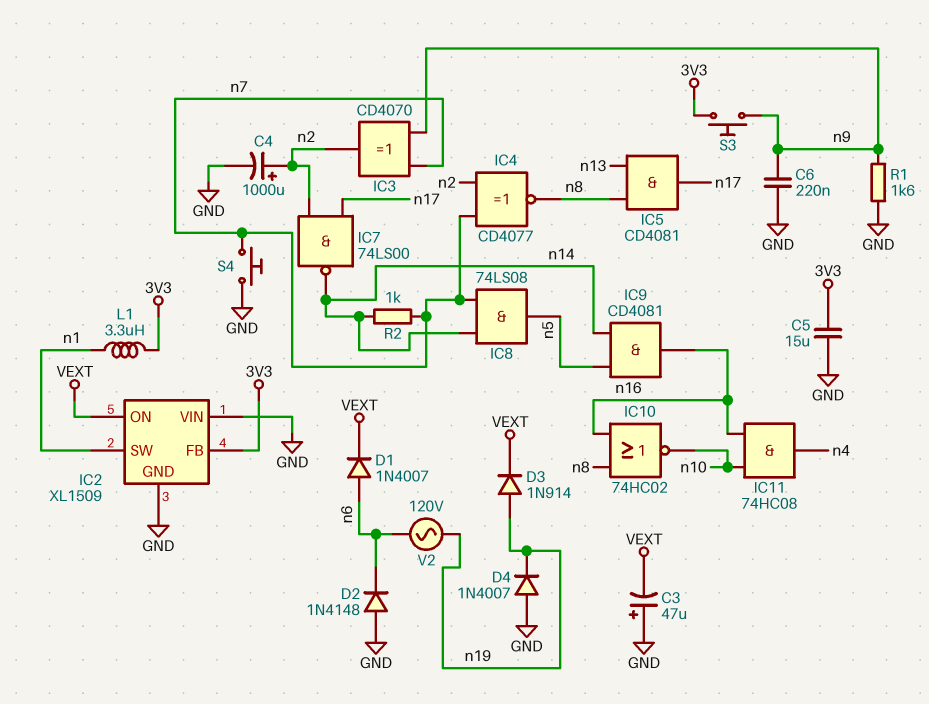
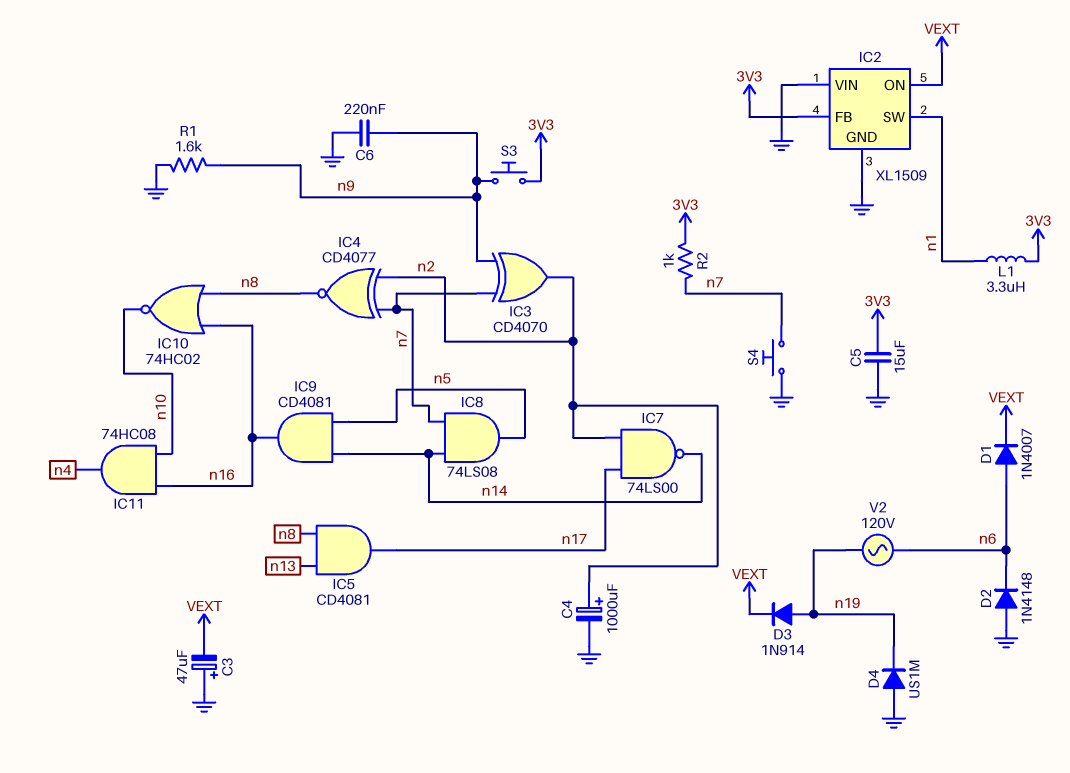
D4: diode 1N4007 (A GND, K n19) -> diode US1M (A GND, K n19)
R2: 1k (n7, n14) -> 1k (3V3, n7)

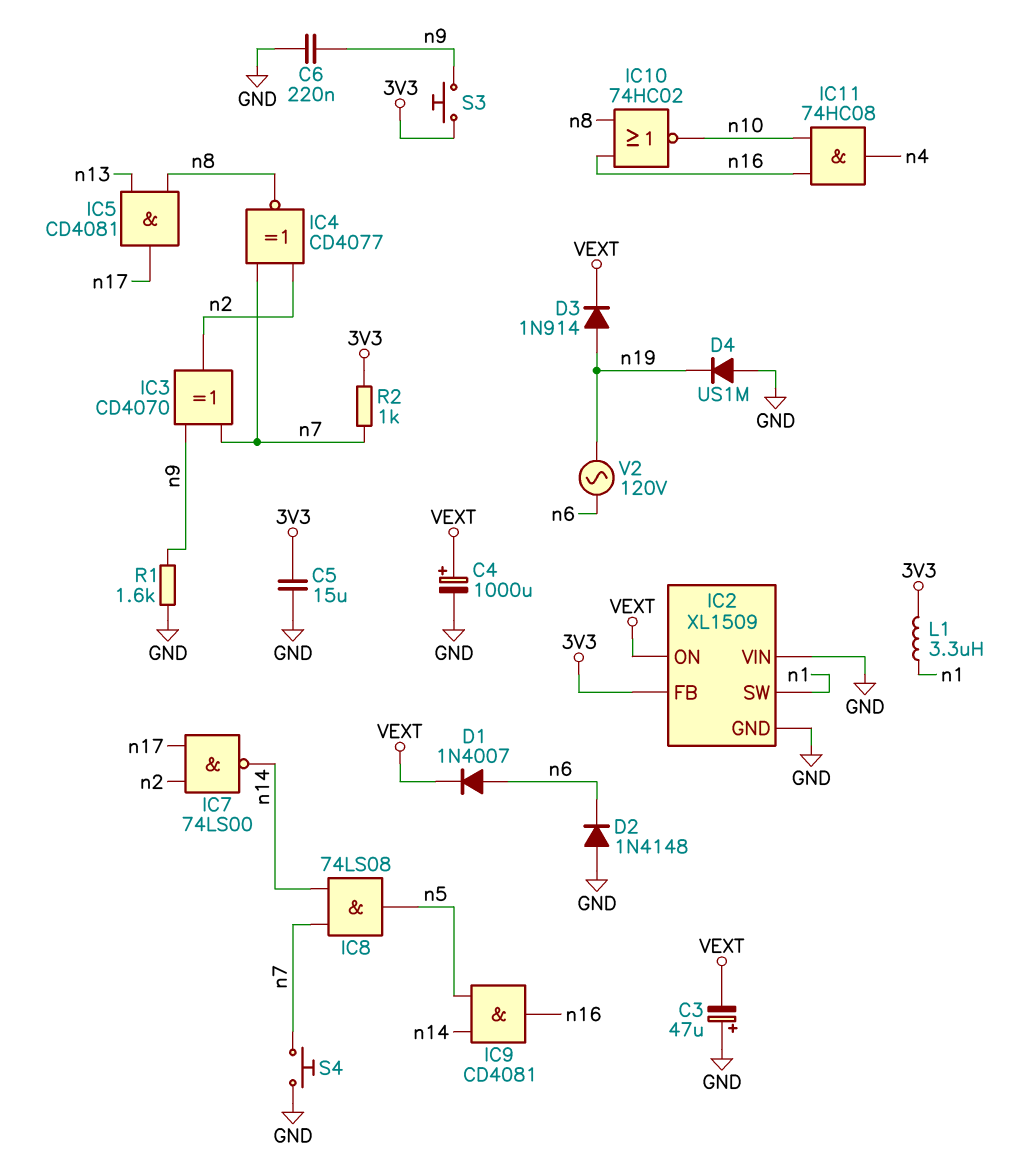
C4: 1000uF (plus n2, minus GND) -> 1000uF (plus VEXT, minus GND)

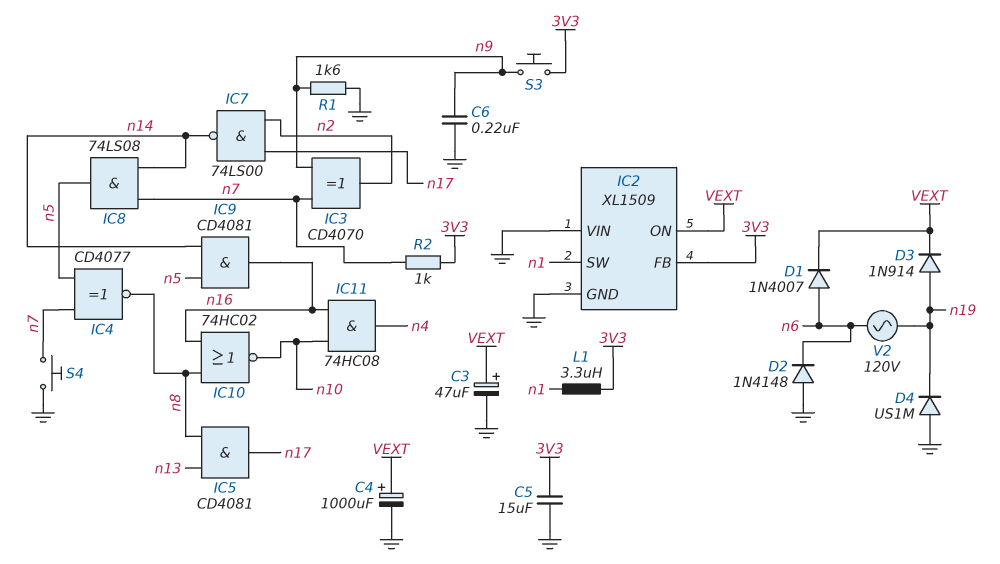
C3: 47uF (plus GND, minus VEXT) -> 47uF (plus VEXT, minus GND)
IC4: XNOR CD4077 (in n2, in n7, out n8) -> XNOR CD4077 (in n5, in n7, out n8)

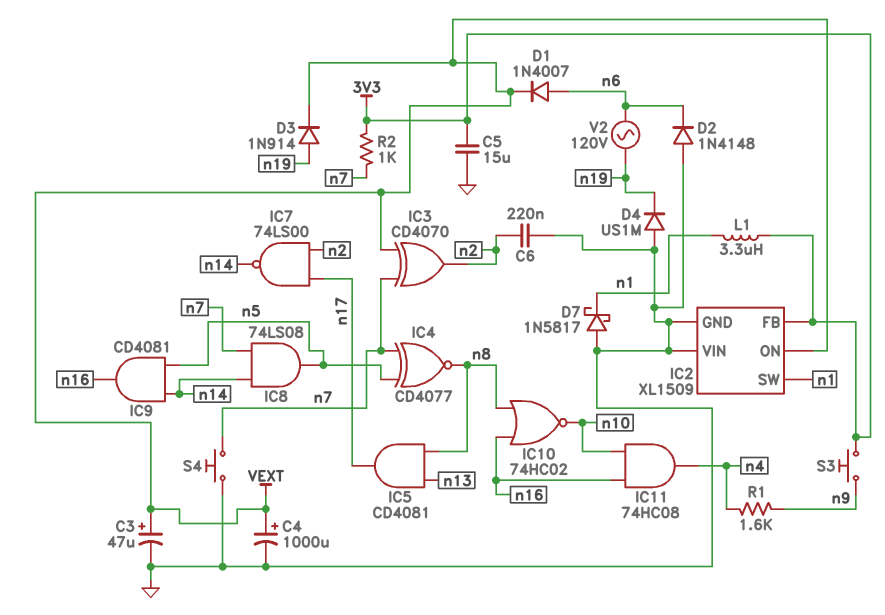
C6: 220nF (GND, n9) -> 220nF (GND, n2)
D7: none -> schottky 1N5817 (A GND, K n1)
IC3: XOR CD4070 (in n7, in n9, out n2) -> XOR CD4070 (in VEXT, in n7, out n2)
R1: 1.6k (GND, n9) -> 1.6k (n4, n9)

